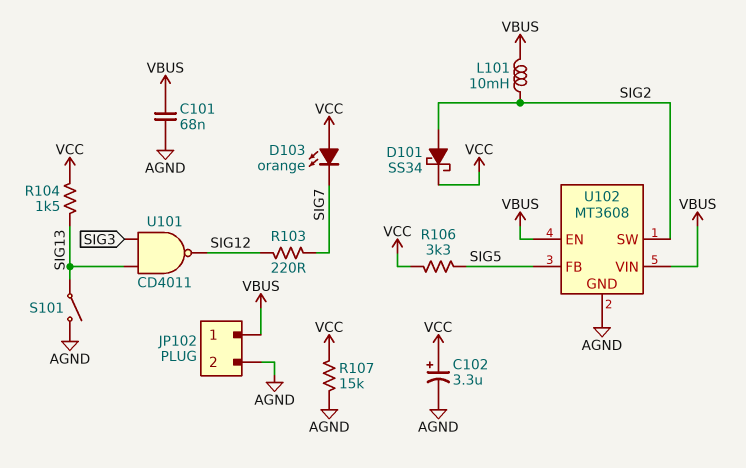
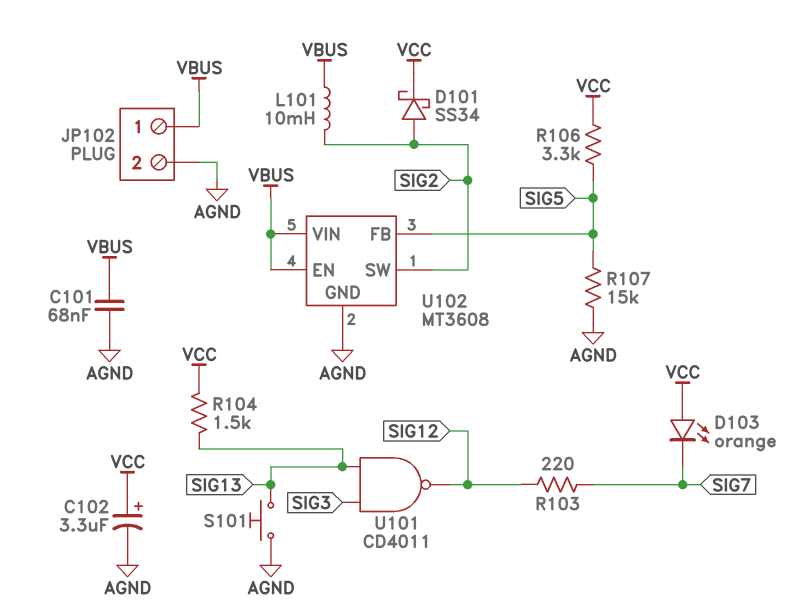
R107: 15k (AGND, VCC) -> 15k (AGND, SIG5)
S101: switch (AGND, SIG13) -> button (AGND, SIG13)

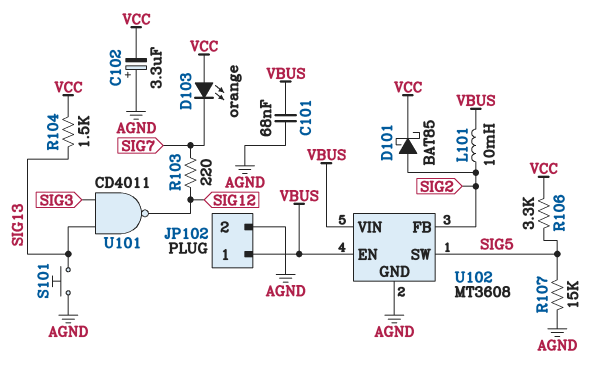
C102: 3.3uF (plus VCC, minus AGND) -> 3.3uF (plus AGND, minus VCC)
D101: schottky SS34 (A SIG2, K VCC) -> schottky BAT85 (A SIG2, K VCC)
U102 pin FB: SIG5 -> SIG2
U102 pin SW: SIG2 -> SIG5

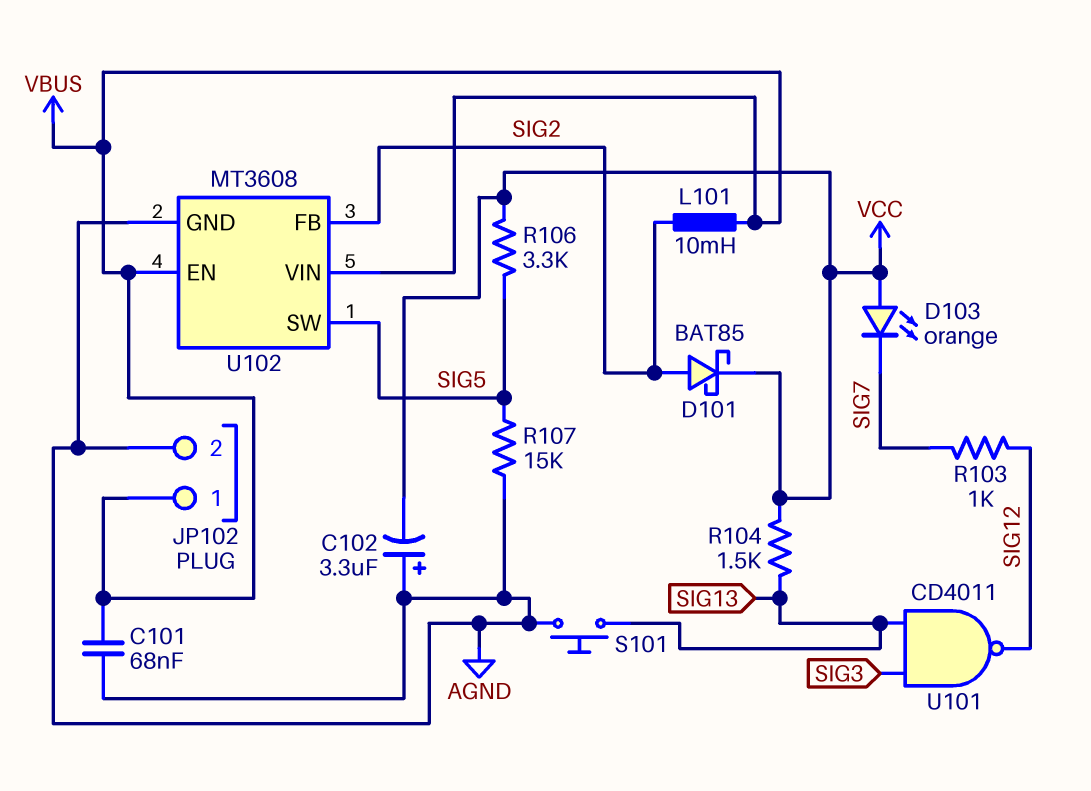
R103: 220 (SIG7, SIG12) -> 1k (SIG7, SIG12)

